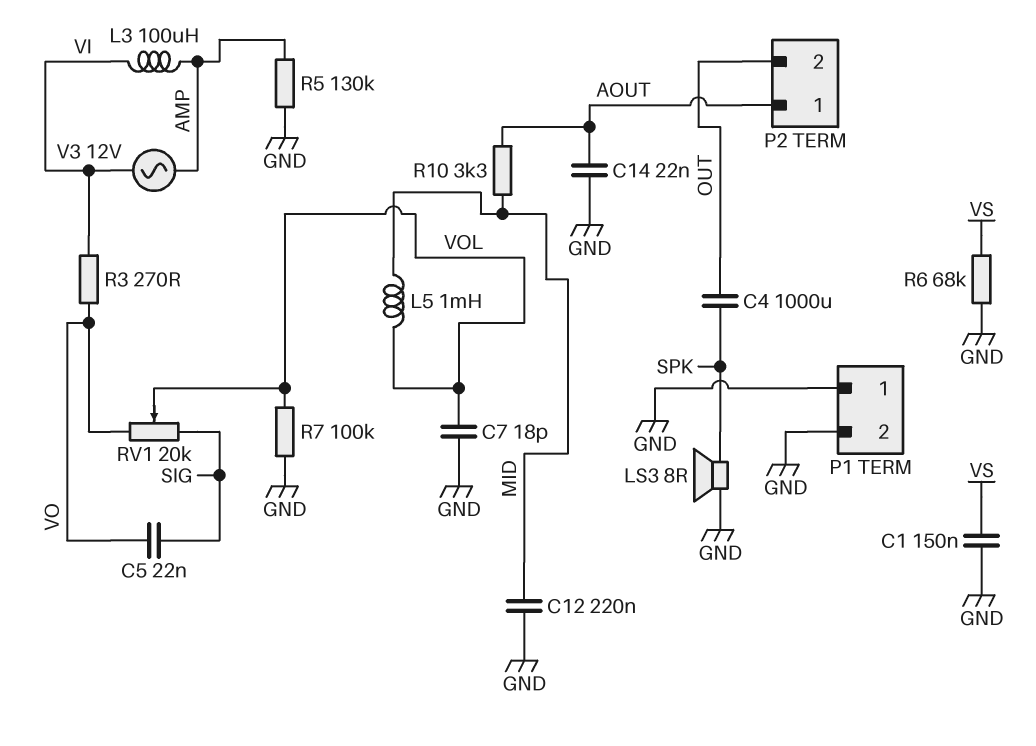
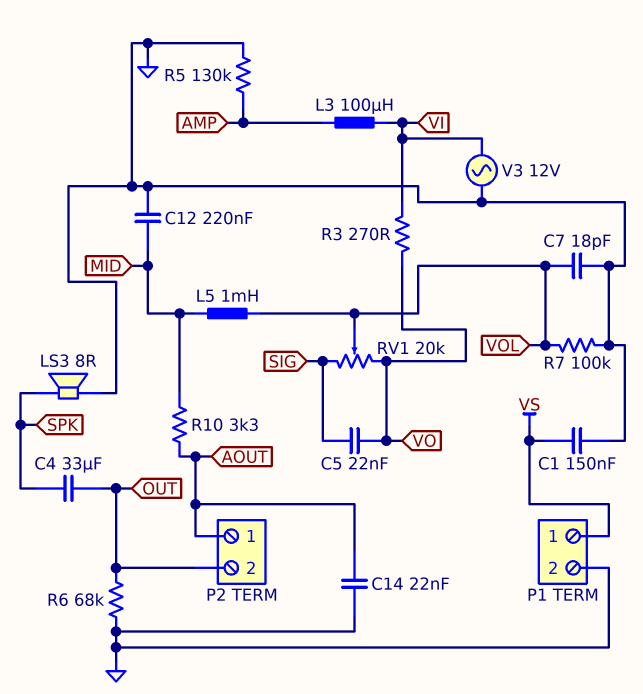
C4: 1000uF (OUT, SPK) -> 33uF (OUT, SPK)
P1 pin 1: GND -> VS
R6: 68k (GND, VS) -> 68k (GND, OUT)
V3: AC 12V (AMP, VI) -> AC 12V (GND, VI)

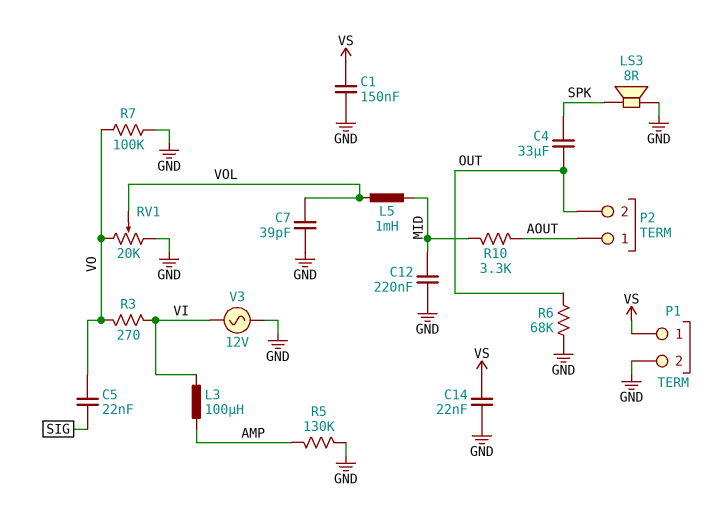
C7: 18pF (GND, VOL) -> 39pF (GND, VOL)
C14: 22nF (AOUT, GND) -> 22nF (GND, VS)
R7: 100k (GND, VOL) -> 100k (GND, VO)
RV1: 20k (SIG, VO, wiper VOL) -> 20k (GND, VO, wiper VOL)

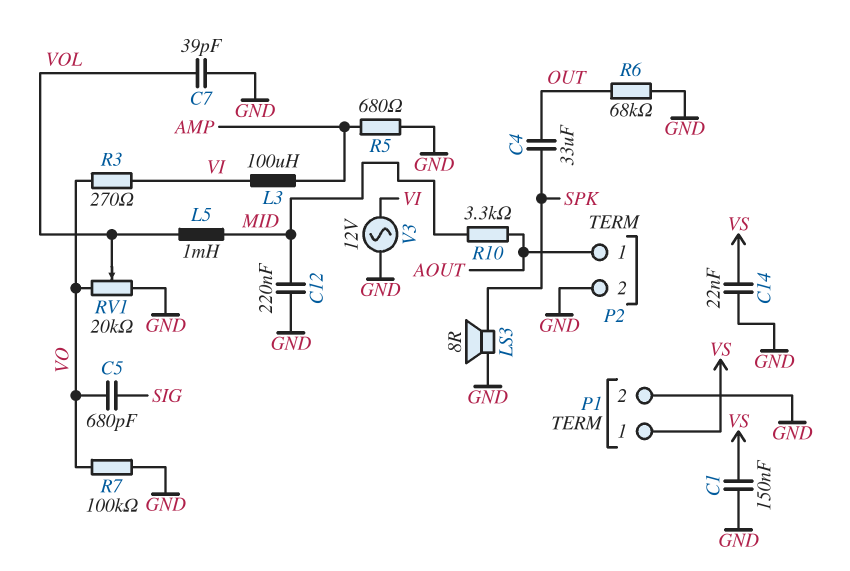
C5: 22nF (SIG, VO) -> 680pF (SIG, VO)
P2 pin 2: OUT -> GND
R5: 130k (AMP, GND) -> 680 (AMP, GND)

